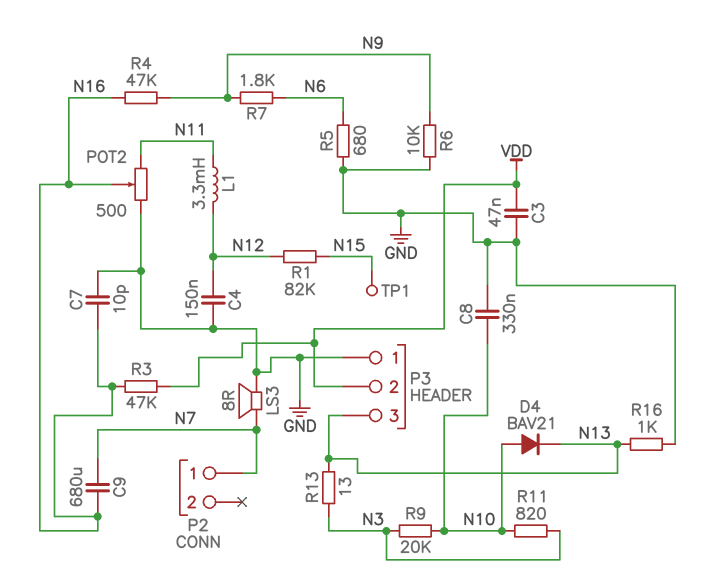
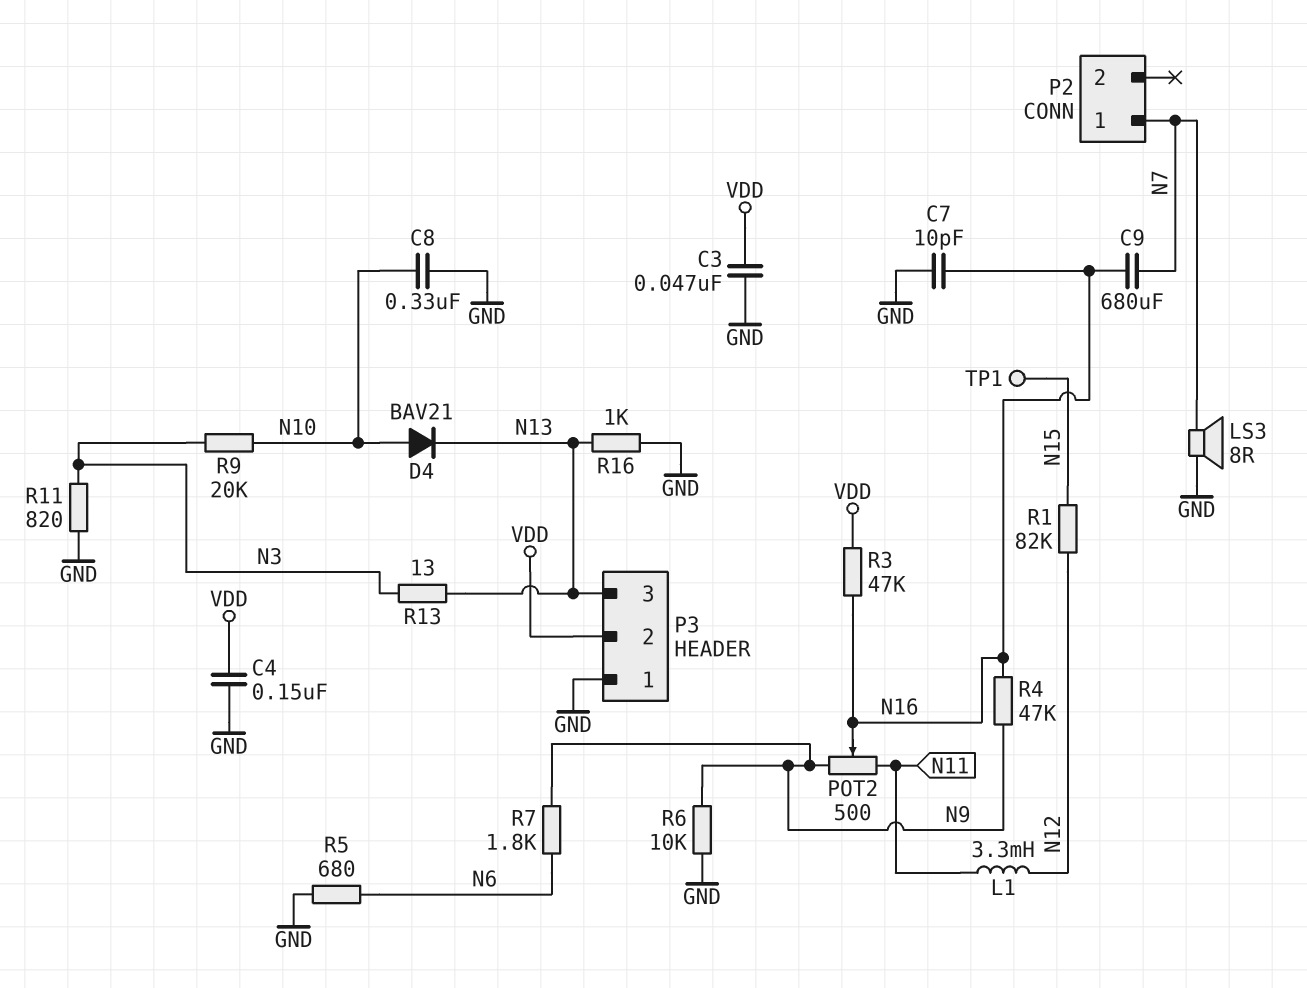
C4: 150nF (GND, N12) -> 150nF (GND, VDD)
POT2: 500 (GND, N11, wiper N16) -> 500 (N9, N11, wiper N16)
R11: 820 (N3, N10) -> 820 (GND, N3)

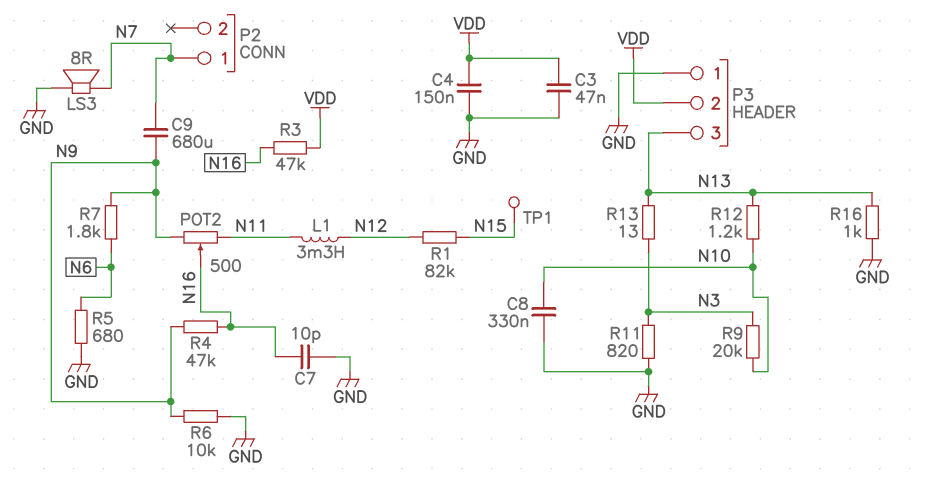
C9: 680uF (N7, N16) -> 680uF (N7, N9)
D4: diode BAV21 (A N10, K N13) -> none
R12: none -> 1.2k (N10, N13)

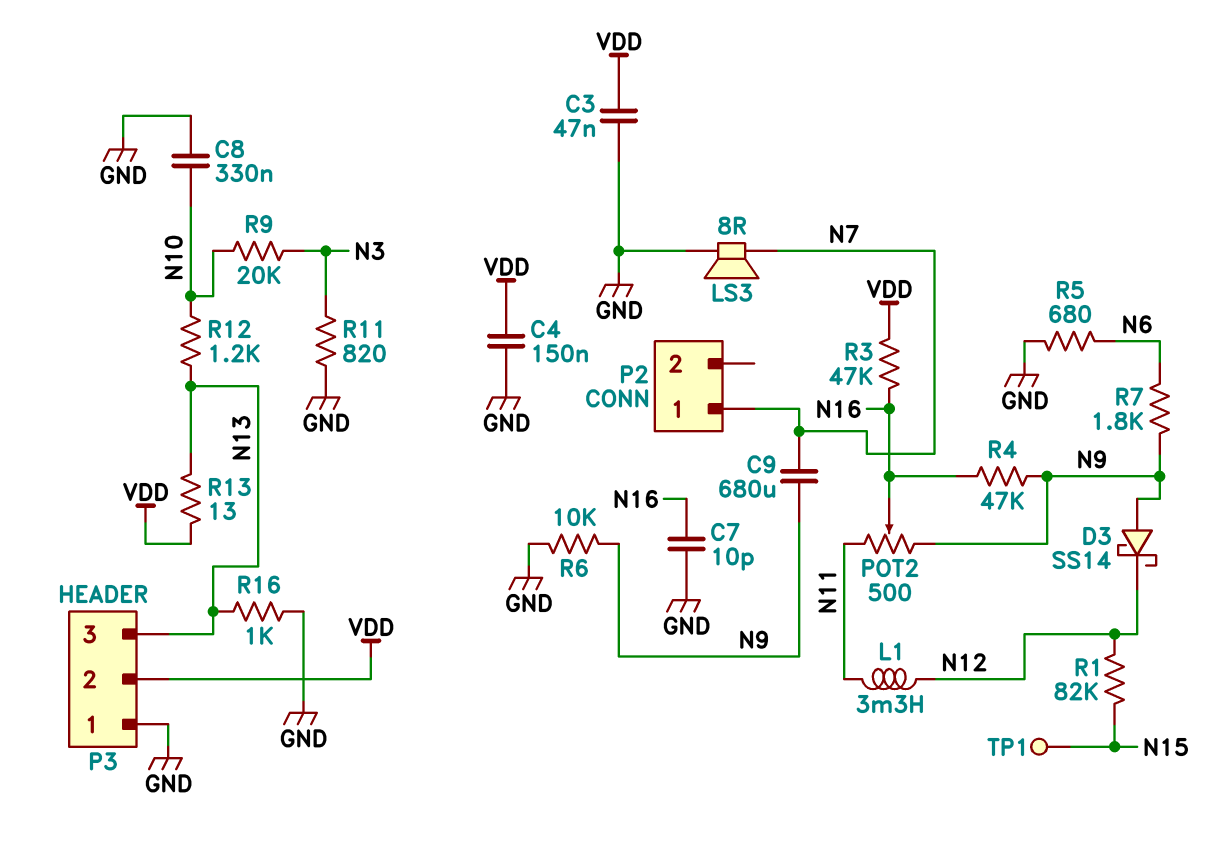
D3: none -> schottky SS14 (A N9, K N12)
R13: 13 (N3, N13) -> 13 (N13, VDD)

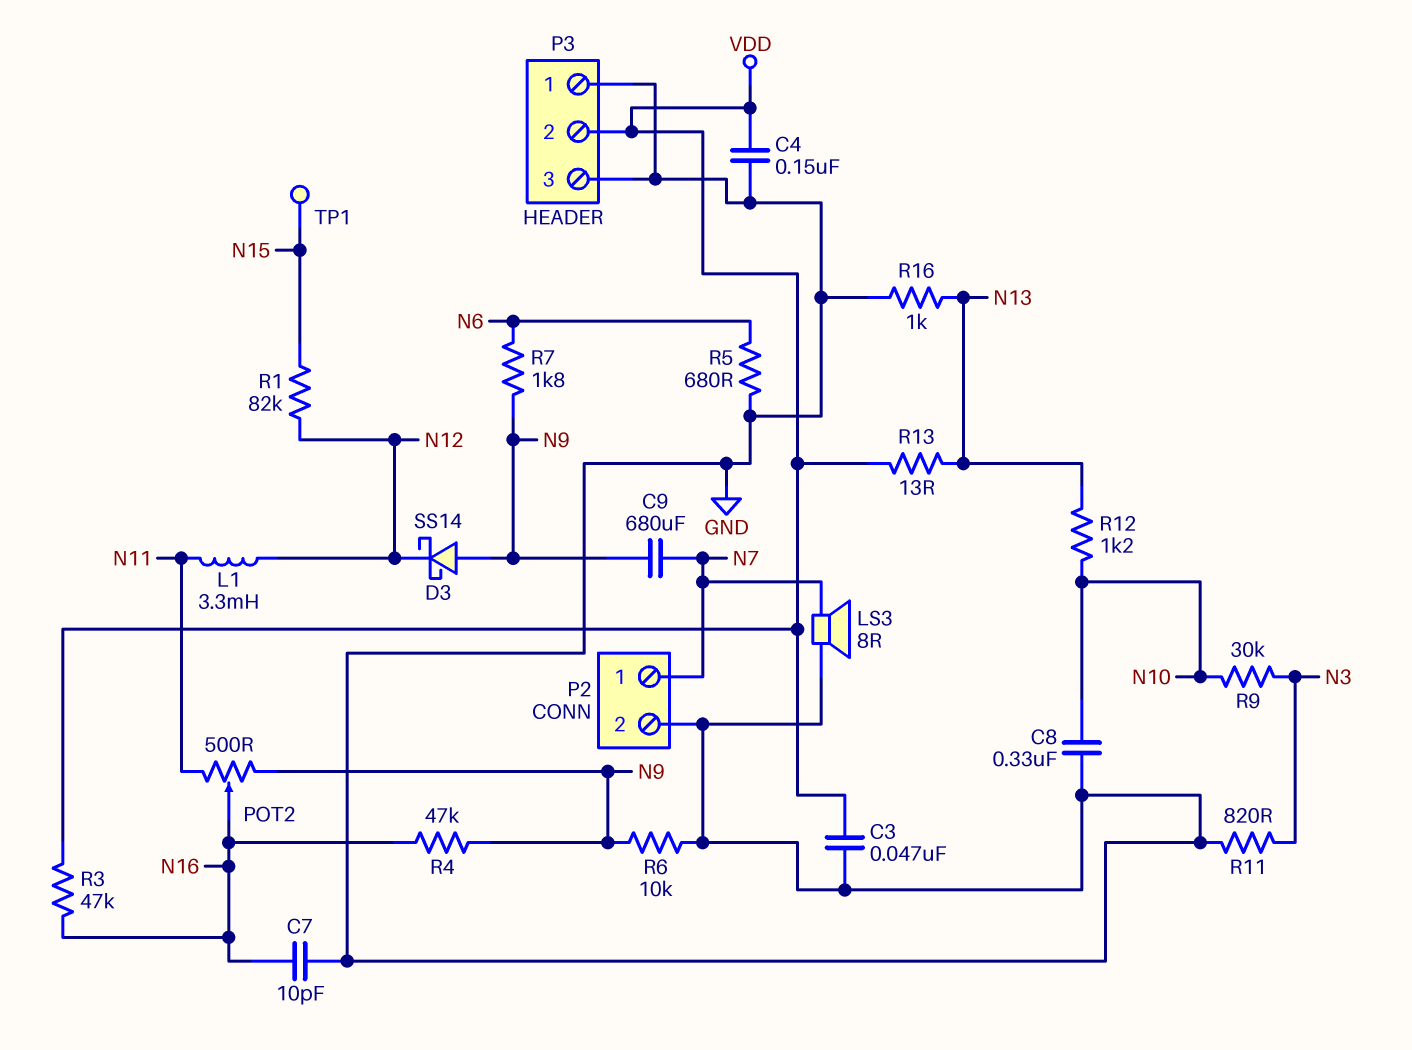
P2 pin 2: none -> GND
P3 pin 3: N13 -> GND
R9: 20k (N3, N10) -> 30k (N3, N10)

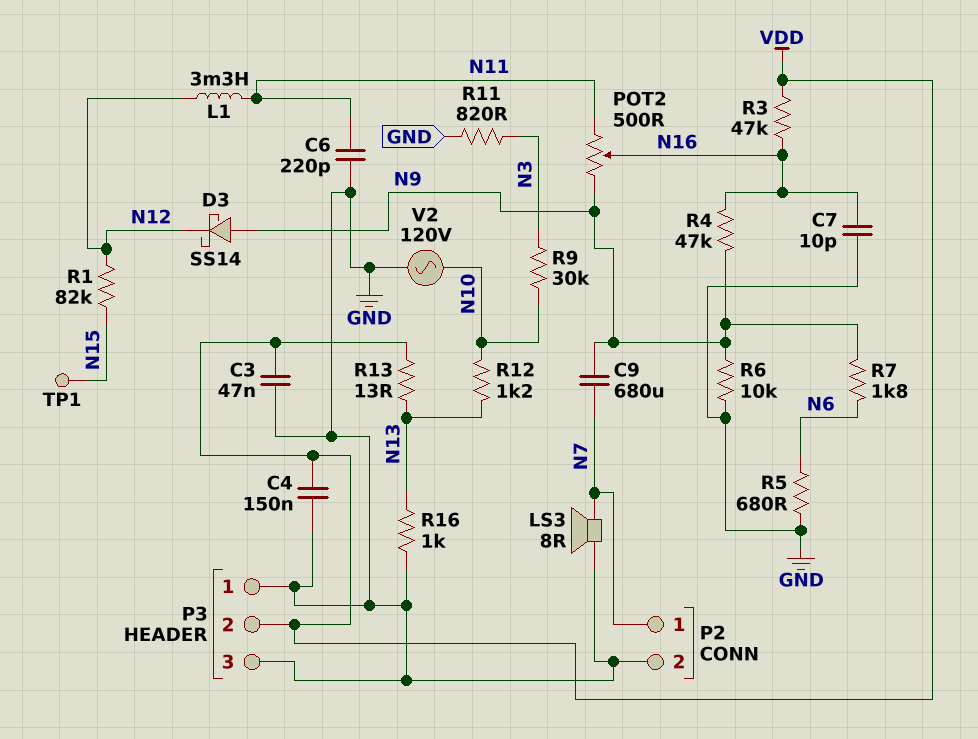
C6: none -> 220pF (GND, N11)
C8: 330nF (GND, N10) -> none
V2: none -> AC 120V (GND, N10)

